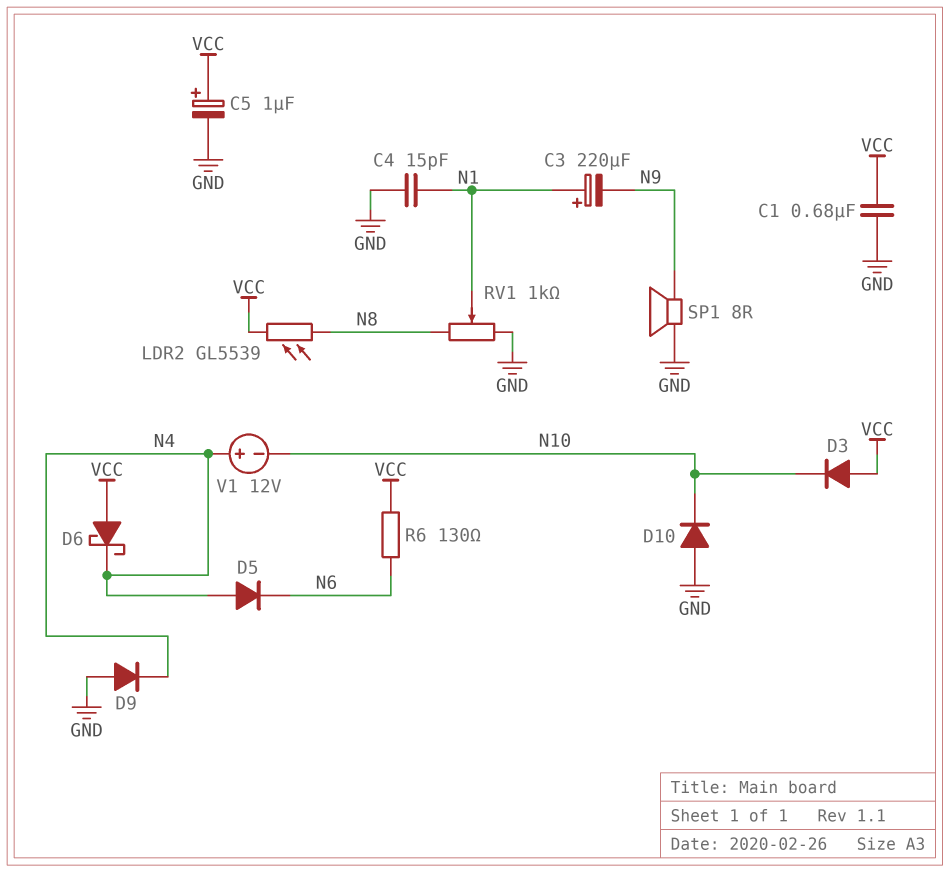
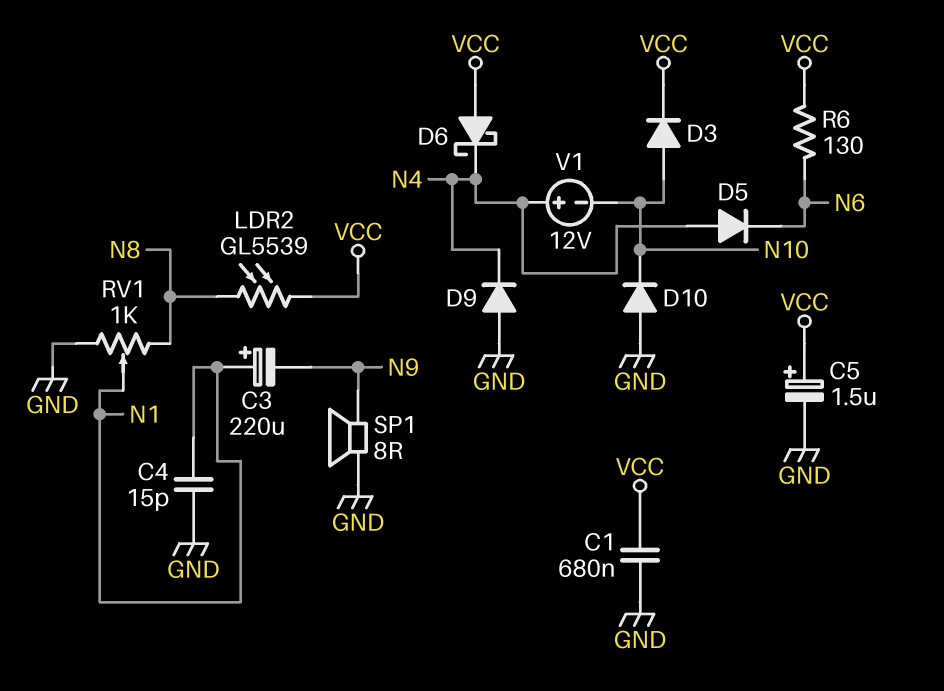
C5: 1uF (plus VCC, minus GND) -> 1.5uF (plus VCC, minus GND)
D3: diode (A VCC, K N10) -> diode (A N10, K VCC)

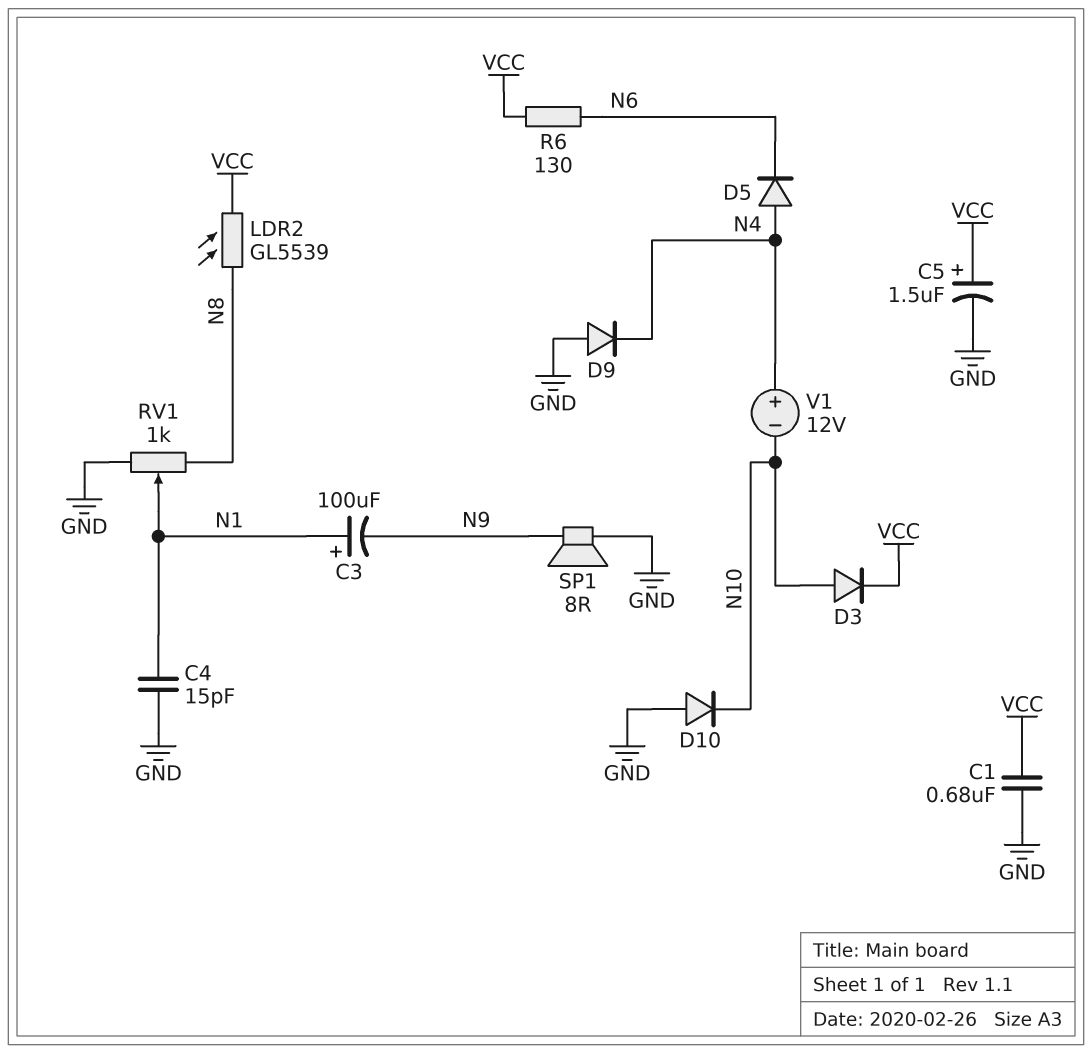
C3: 220uF (plus N1, minus N9) -> 100uF (plus N1, minus N9)
D6: schottky (A VCC, K N4) -> none

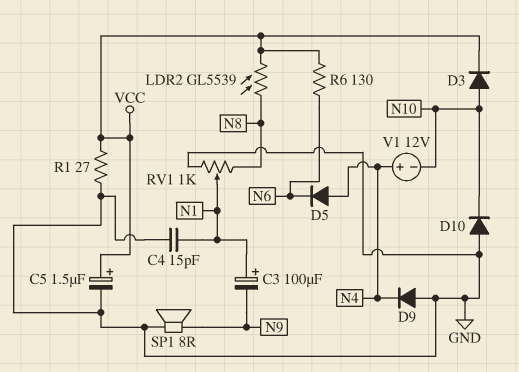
C1: 680nF (GND, VCC) -> none
R1: none -> 27 (GND, VCC)

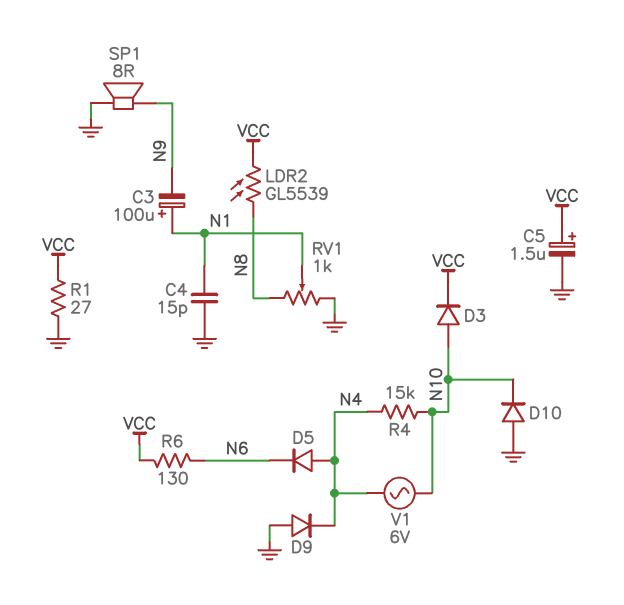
R4: none -> 15k (N4, N10)
V1: 12V (plus N4, minus N10) -> AC 6V (N4, N10)

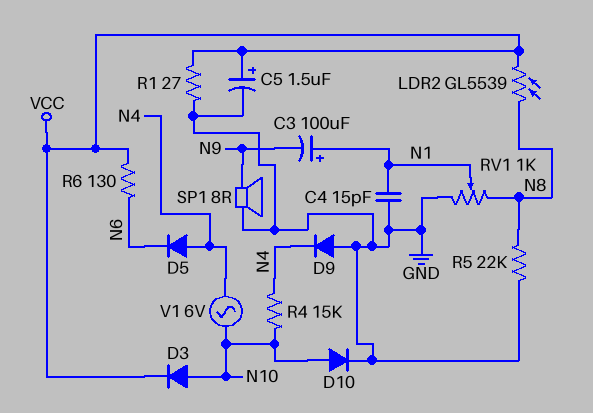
D10: diode (A GND, K N10) -> diode (A N10, K GND)
R5: none -> 22k (GND, N8)

